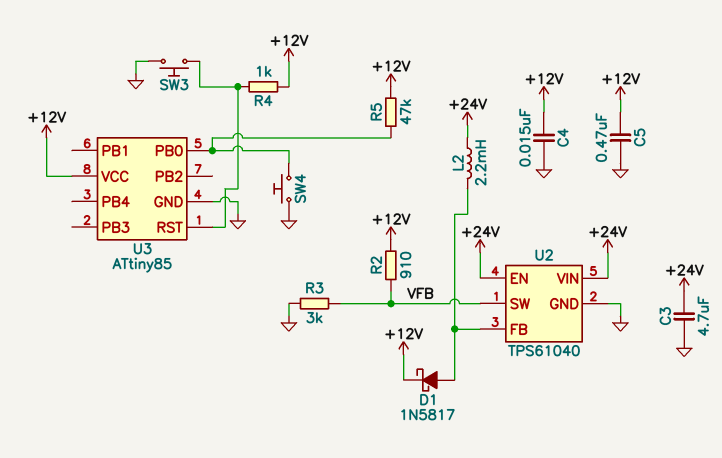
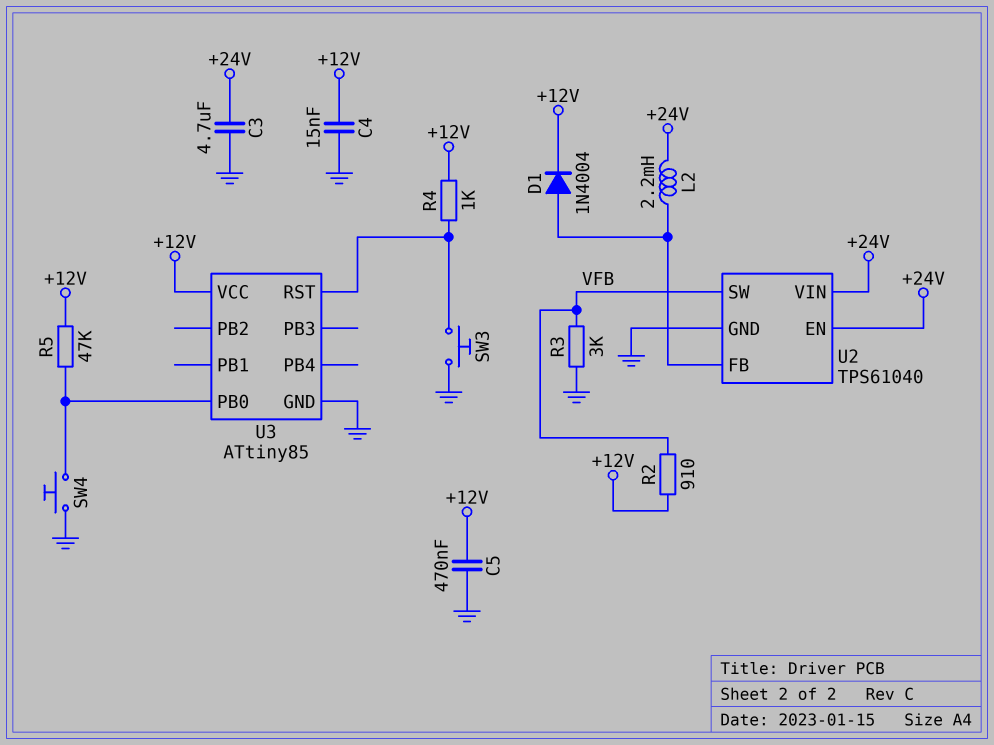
D1: schottky 1N5817 (A U2/FB, K +12V) -> diode 1N4004 (A U2/FB, K +12V)

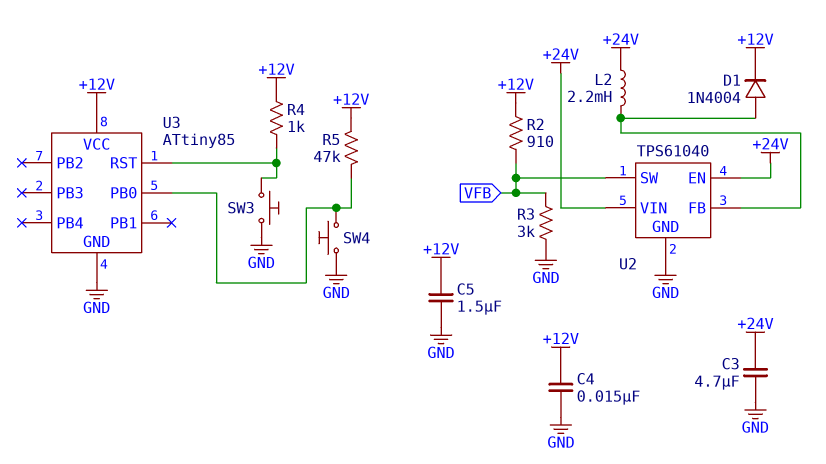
C5: 470nF (+12V, GND) -> 1.5uF (+12V, GND)

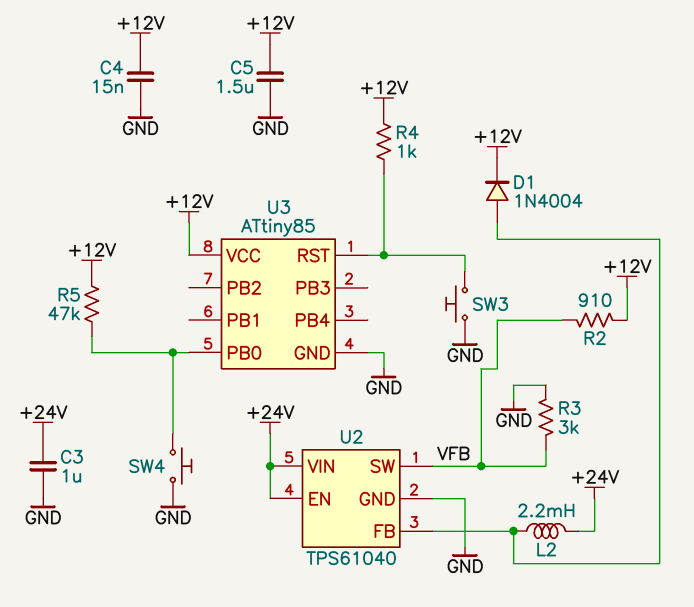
C3: 4.7uF (+24V, GND) -> 1uF (+24V, GND)

